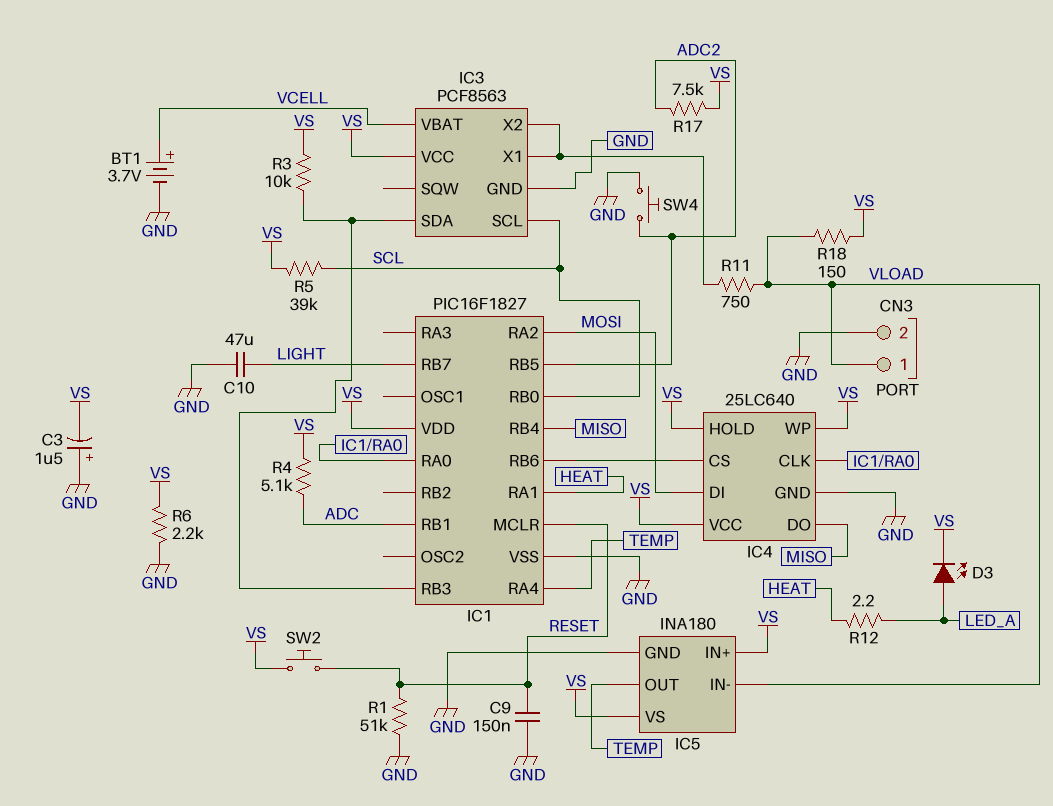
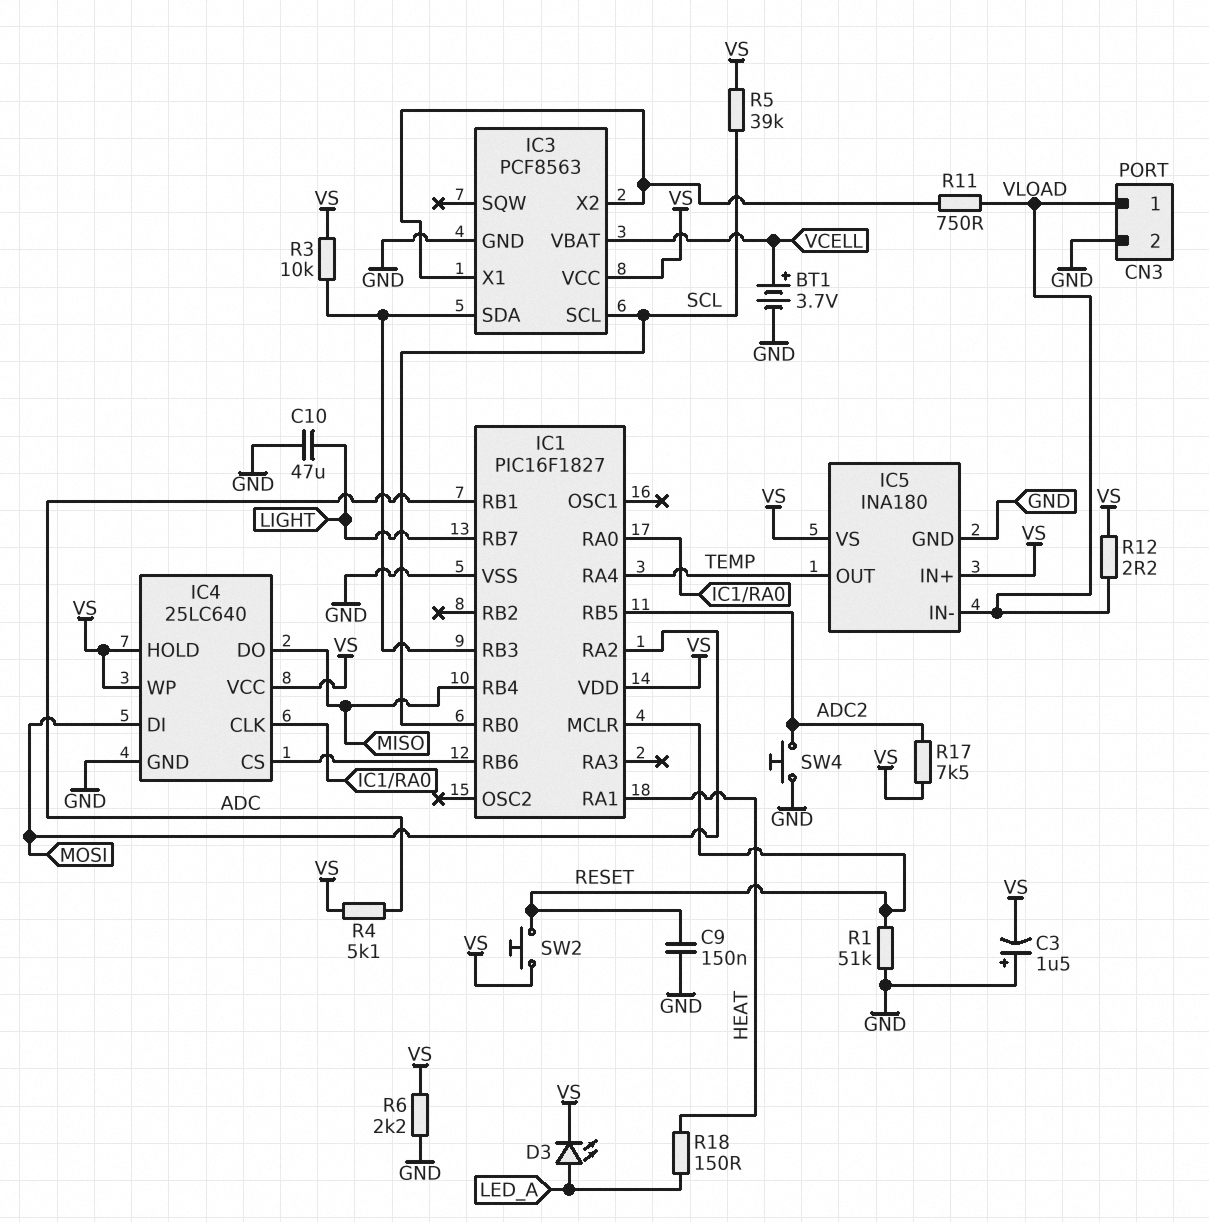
R12: 2.2 (HEAT, LED_A) -> 2.2 (VLOAD, VS)
R18: 150 (VLOAD, VS) -> 150 (HEAT, LED_A)

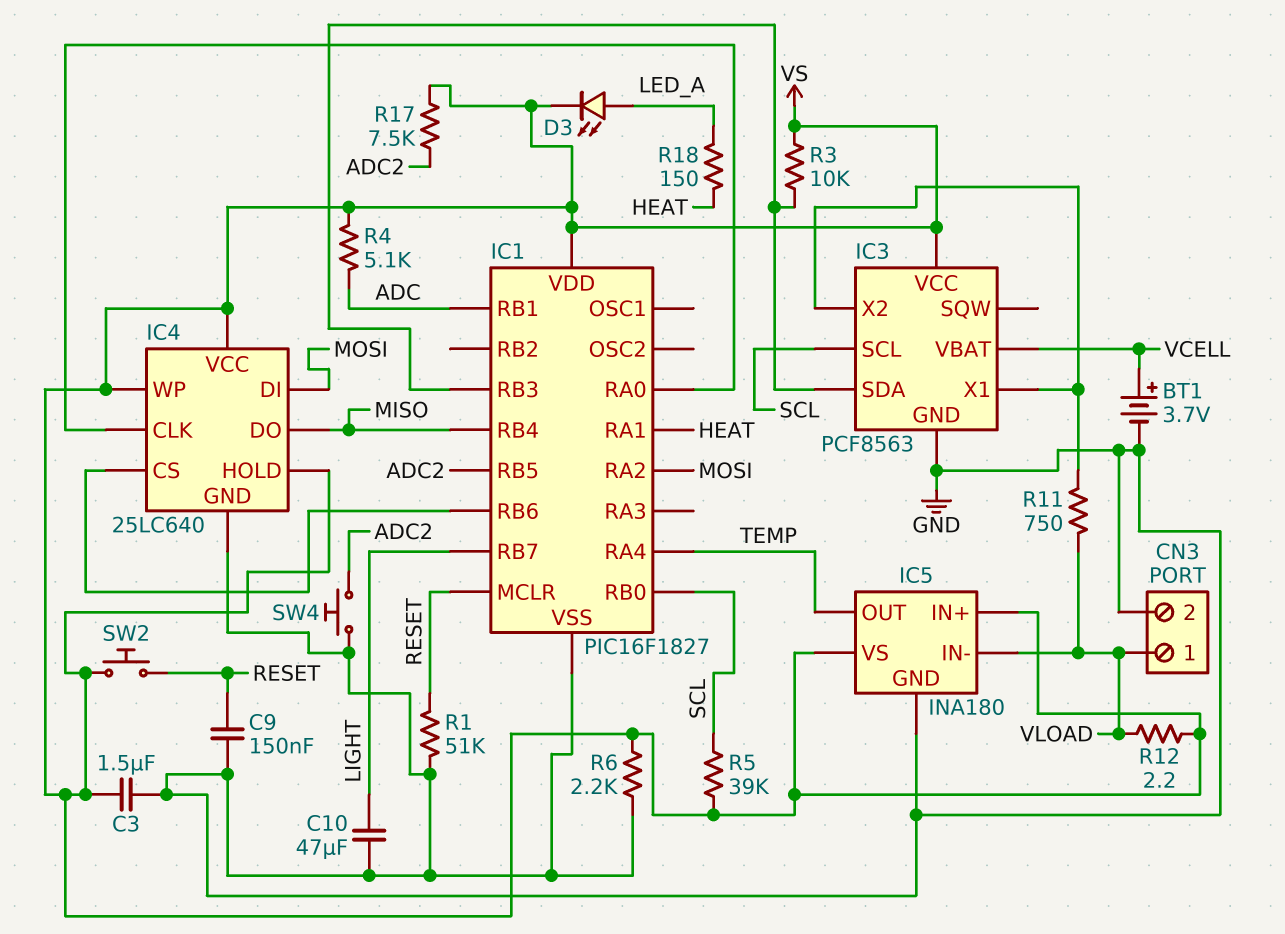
C3: 1.5uF (plus GND, minus VS) -> 1.5uF (GND, VS)

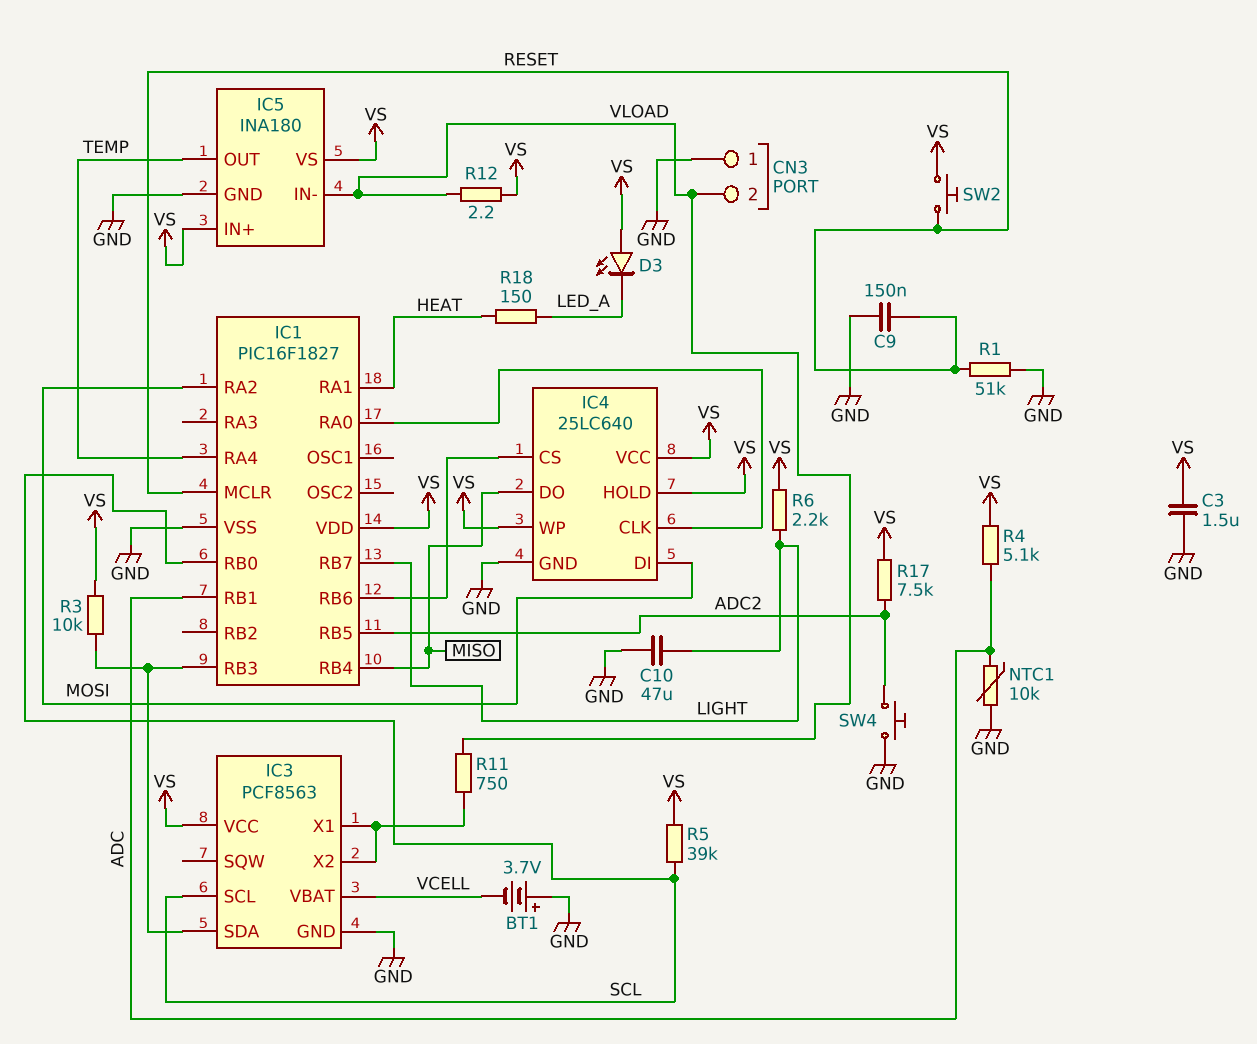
BT1: 3.7V (plus VCELL, minus GND) -> 3.7V (plus GND, minus VCELL)
CN3 pin 1: VLOAD -> GND
CN3 pin 2: GND -> VLOAD
D3: LED (A LED_A, K VS) -> LED (A VS, K LED_A)
NTC1: none -> 10k (ADC, GND)
R6: 2.2k (GND, VS) -> 2.2k (LIGHT, VS)

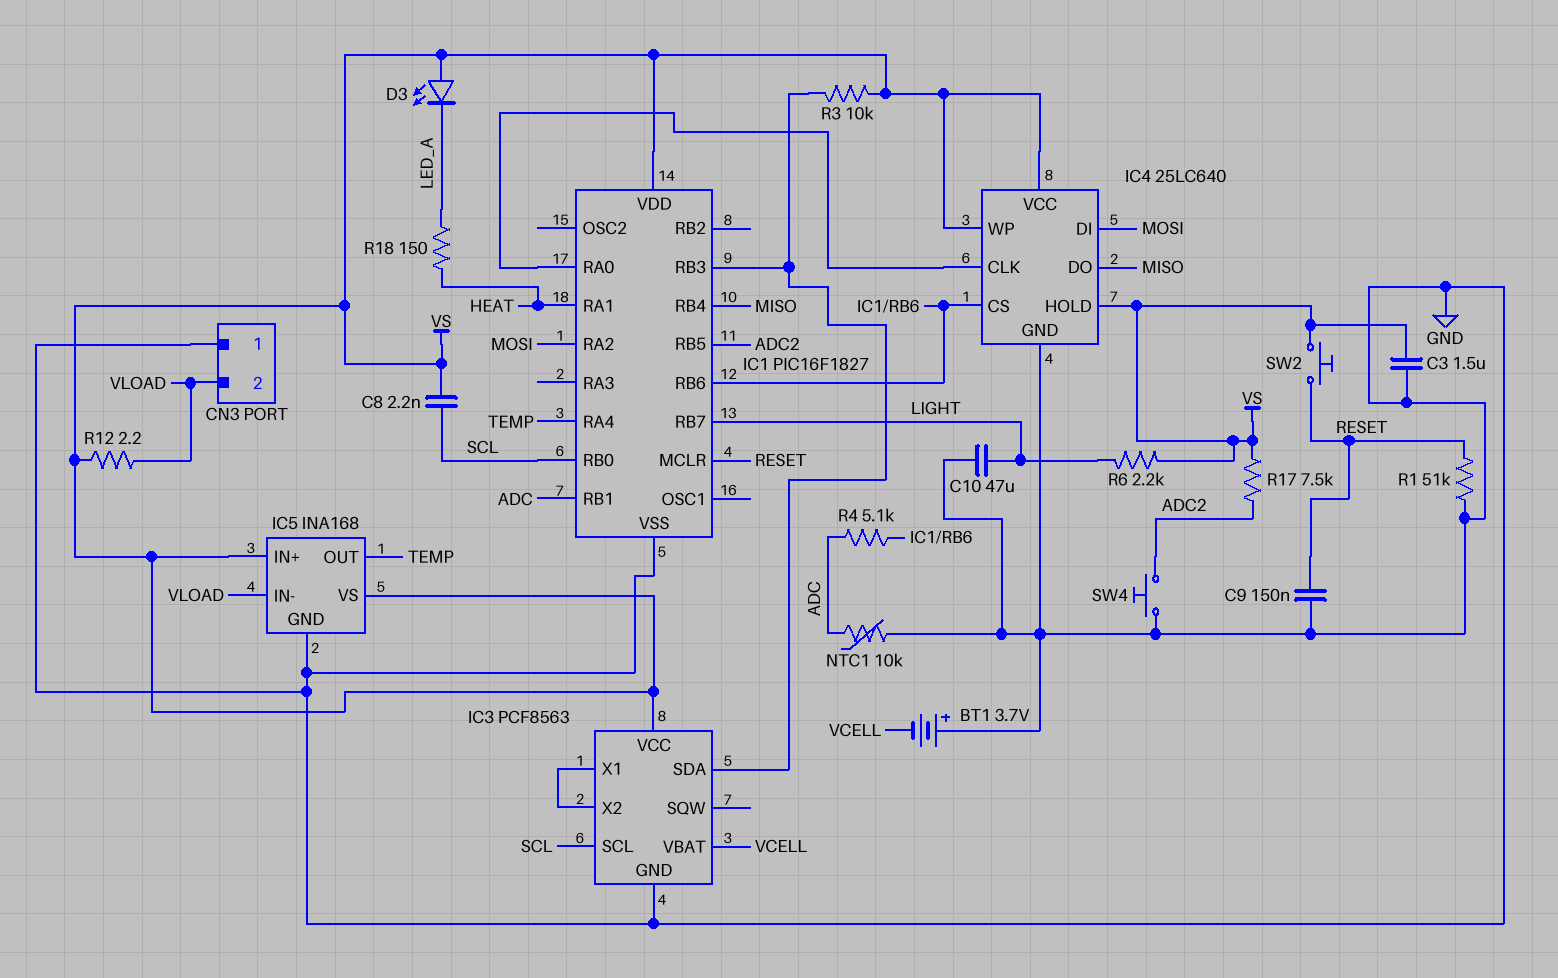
C8: none -> 2.2nF (SCL, VS)
IC5: INA180 -> INA168
R4: 5.1k (ADC, VS) -> 5.1k (ADC, IC1/RB6)
R5: 39k (SCL, VS) -> none
R11: 750 (IC3/X1, VLOAD) -> none

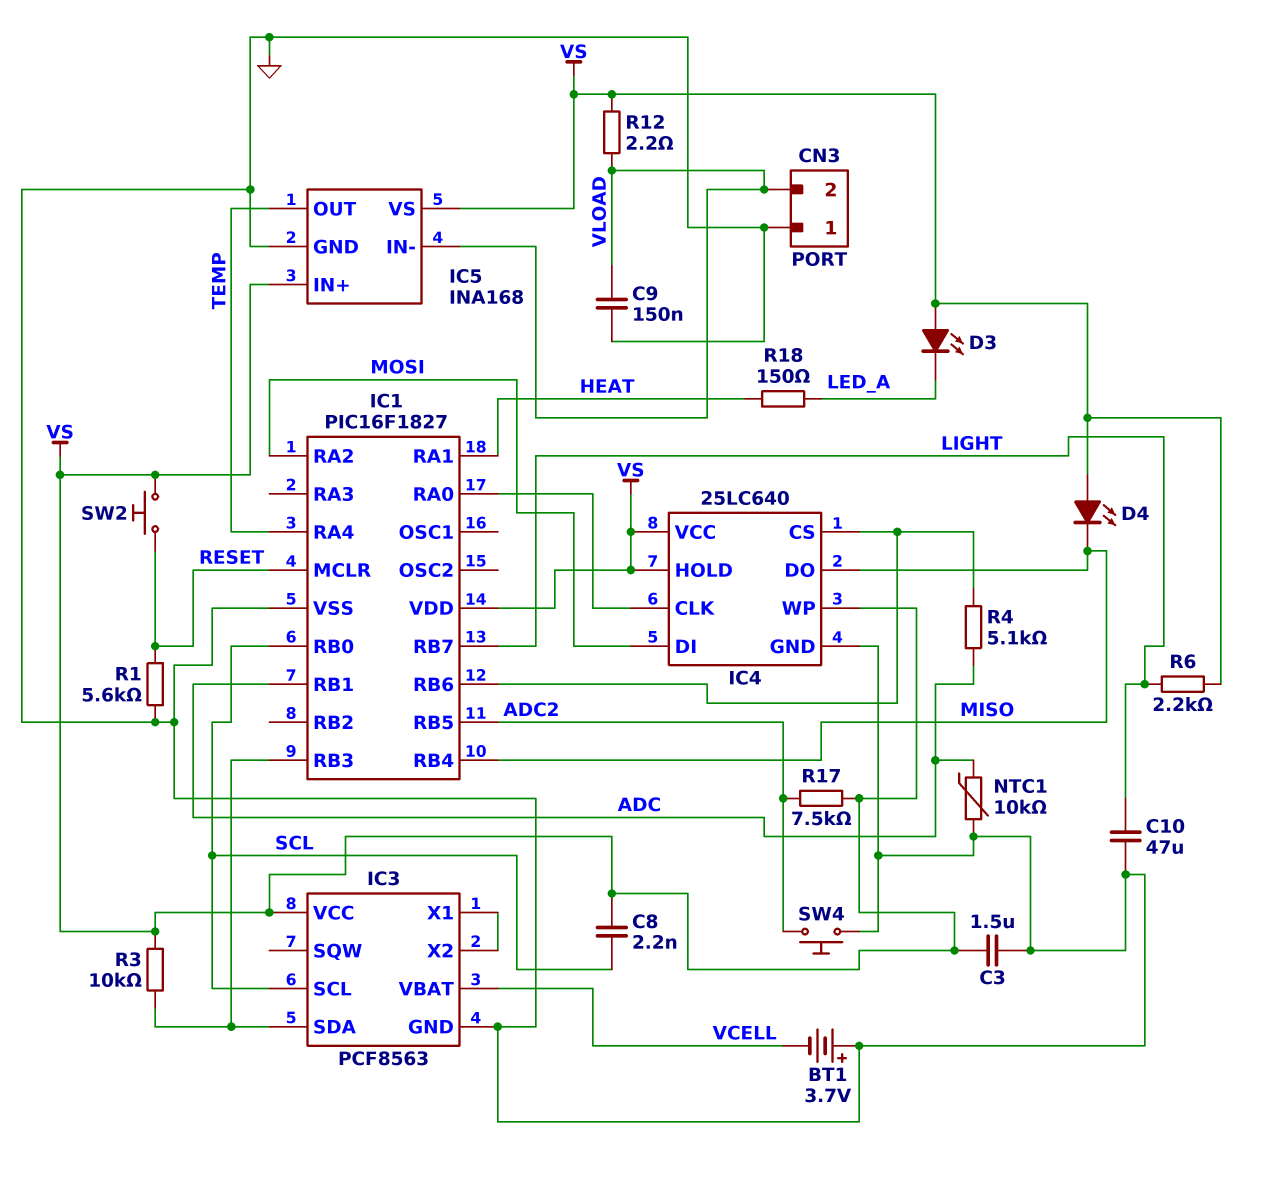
C9: 150nF (GND, RESET) -> 150nF (GND, VLOAD)
D4: none -> LED (A VS, K MISO)
R1: 51k (GND, RESET) -> 5.6k (GND, RESET)

